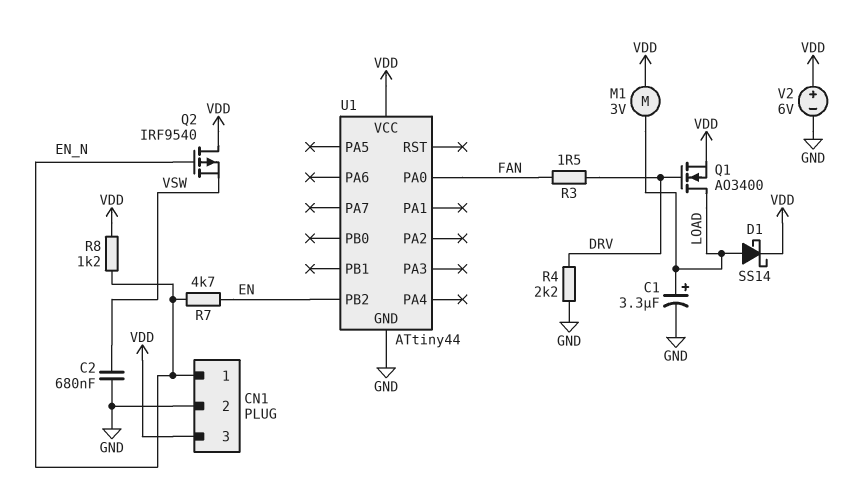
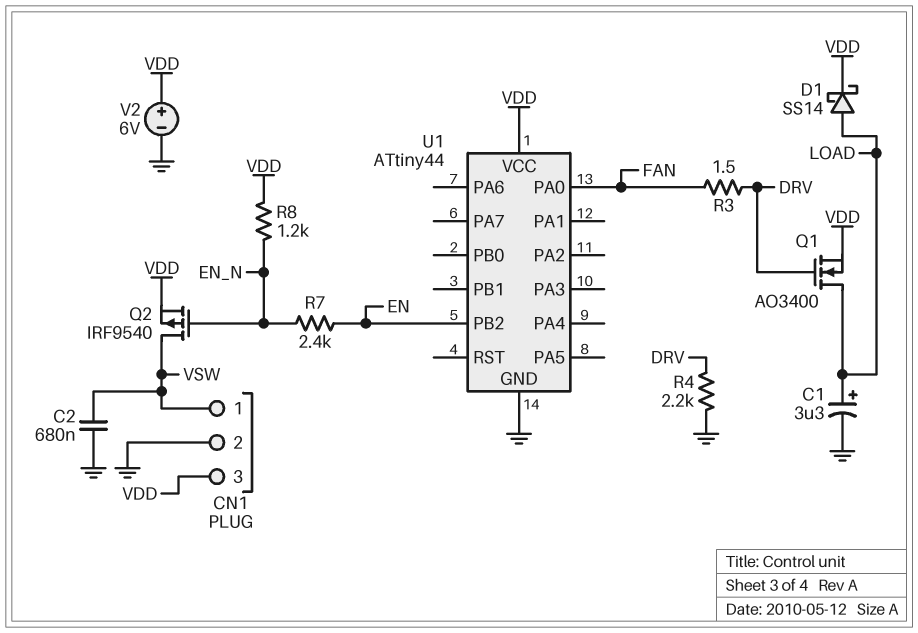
CN1 pin 1: EN_N -> VSW
M1: motor 3V (LOAD, VDD) -> none
Q2: PMOS IRF9540 (G EN_N, D VDD, S VSW) -> PMOS IRF9540 (G EN_N, D VSW, S VDD)
R7: 4.7k (EN, EN_N) -> 2.4k (EN, EN_N)

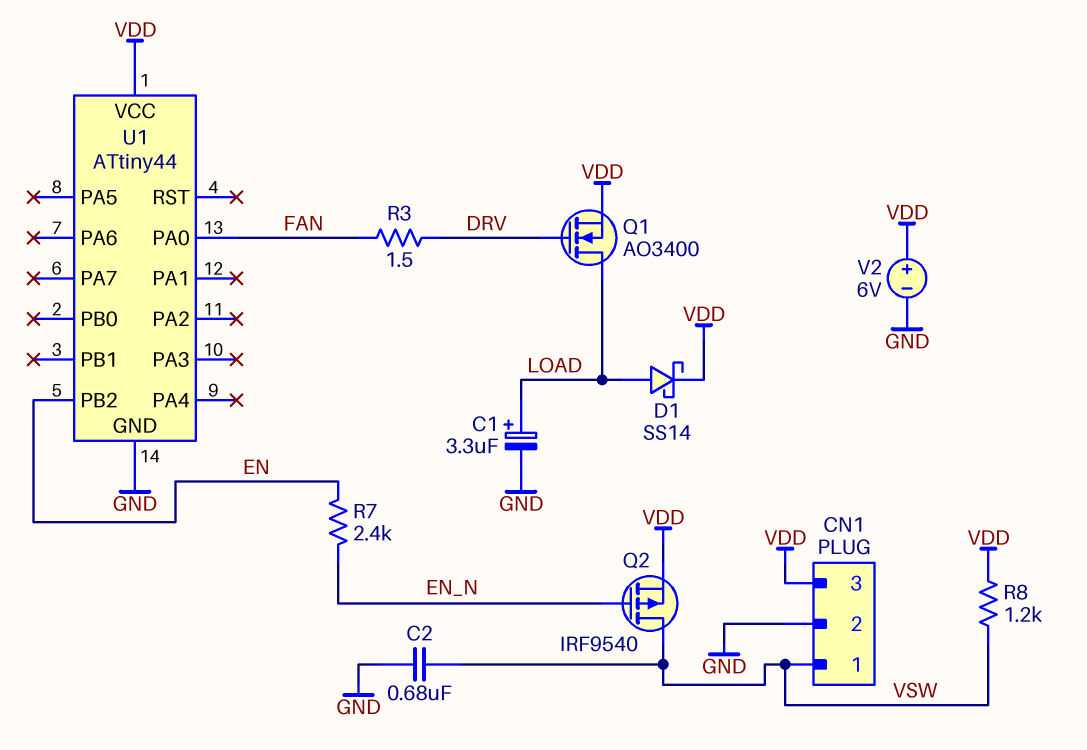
R4: 2.2k (DRV, GND) -> none
R8: 1.2k (EN_N, VDD) -> 1.2k (VDD, VSW)

